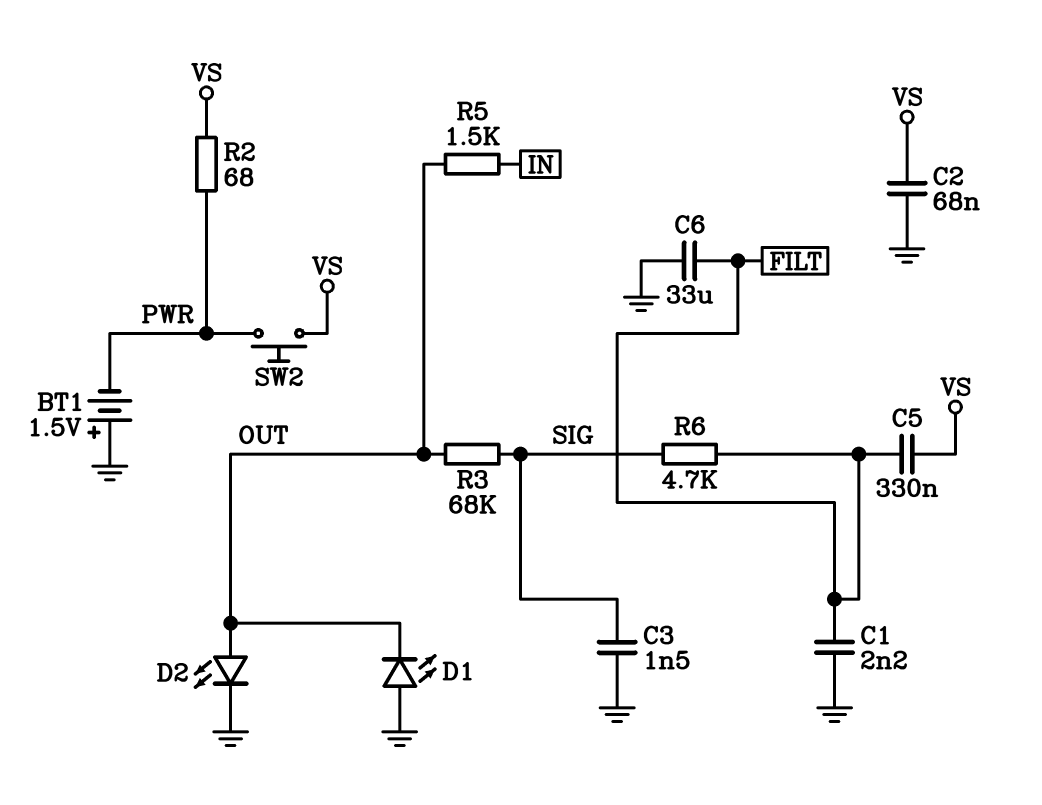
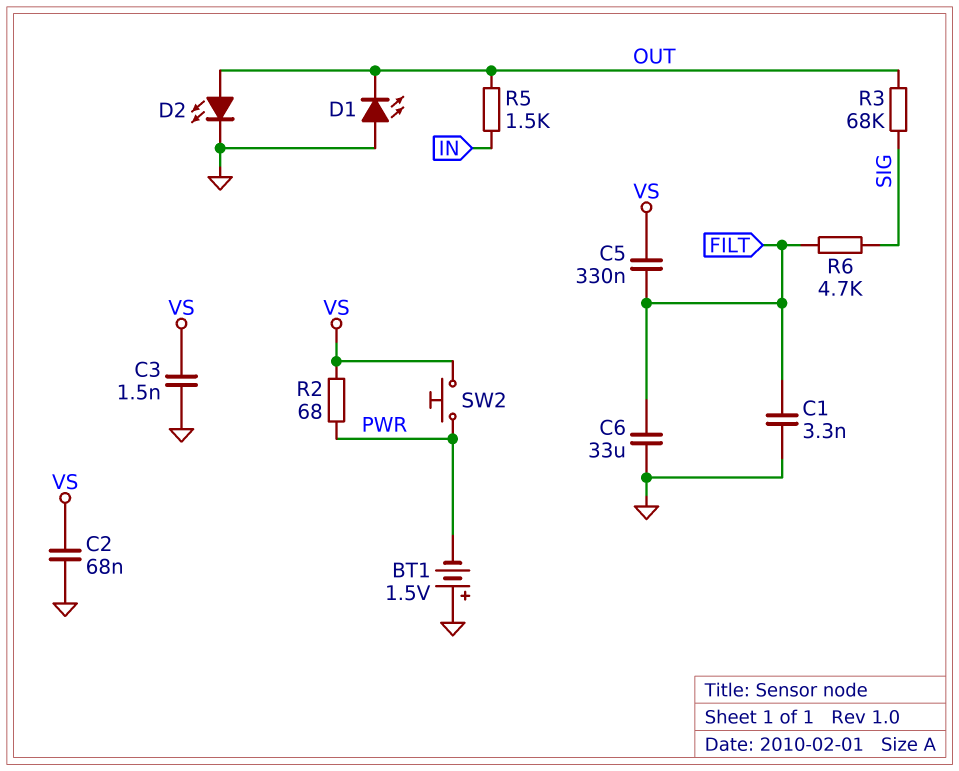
C1: 2.2nF (FILT, GND) -> 3.3nF (FILT, GND)
C3: 1.5nF (GND, SIG) -> 1.5nF (GND, VS)

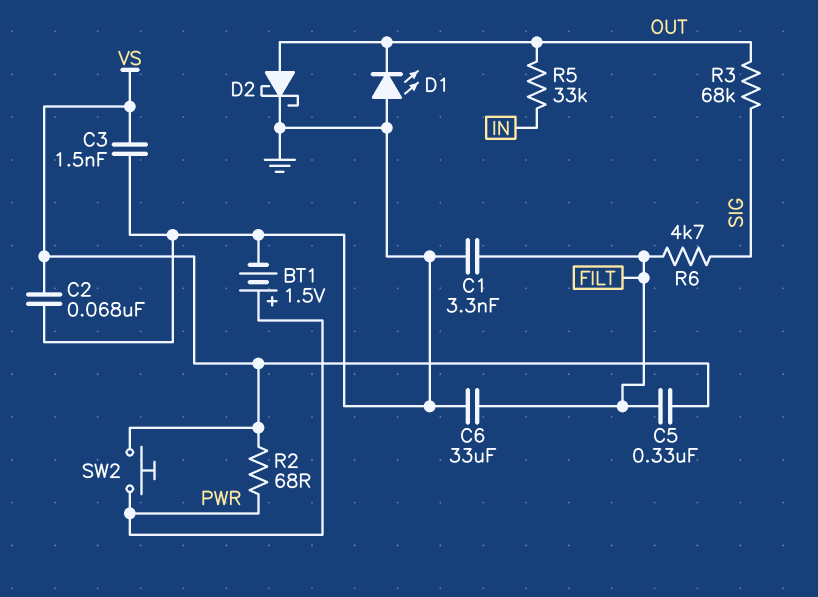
BT1: 1.5V (plus GND, minus PWR) -> 1.5V (plus PWR, minus GND)
D2: LED (A OUT, K GND) -> schottky (A OUT, K GND)
R5: 1.5k (IN, OUT) -> 33k (IN, OUT)

